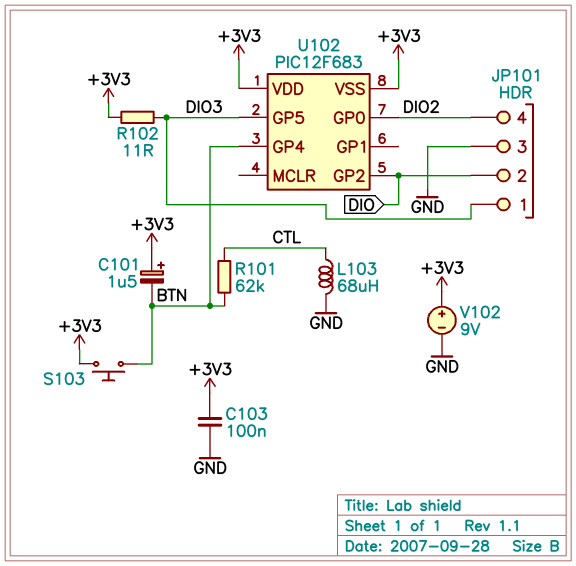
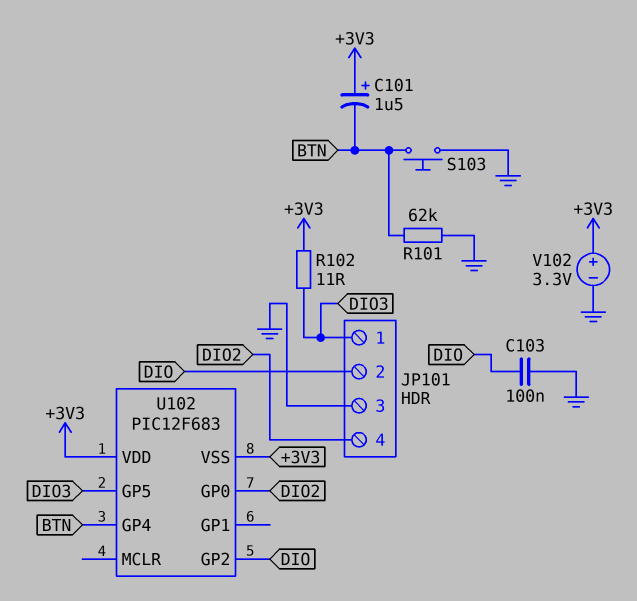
C103: 100nF (+3V3, GND) -> 100nF (DIO, GND)
L103: 68uH (CTL, GND) -> none
R101: 62k (BTN, CTL) -> 62k (BTN, GND)
S103: button (+3V3, BTN) -> button (BTN, GND)
V102: 9V (plus +3V3, minus GND) -> 3.3V (plus +3V3, minus GND)

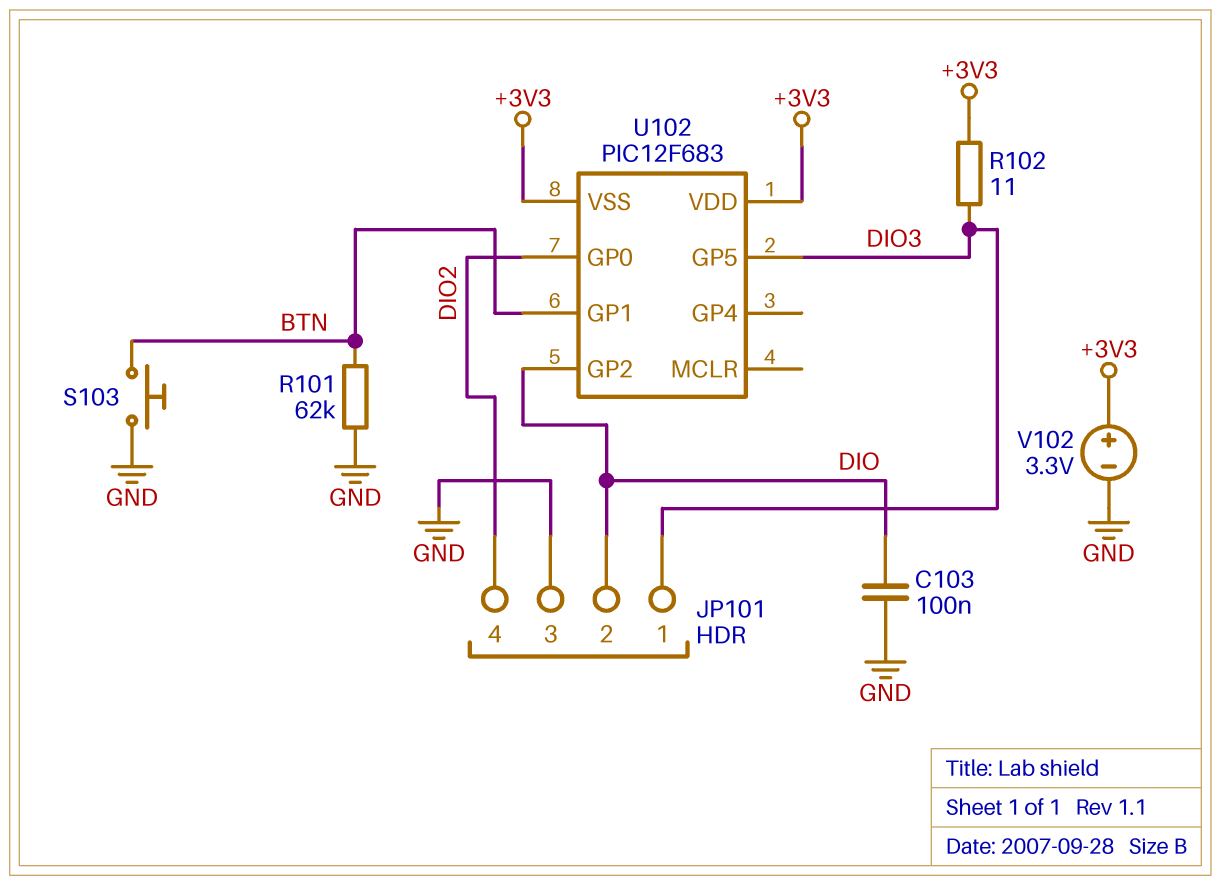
C101: 1.5uF (plus +3V3, minus BTN) -> none
U102 pin GP1: none -> BTN
U102 pin GP4: BTN -> none

